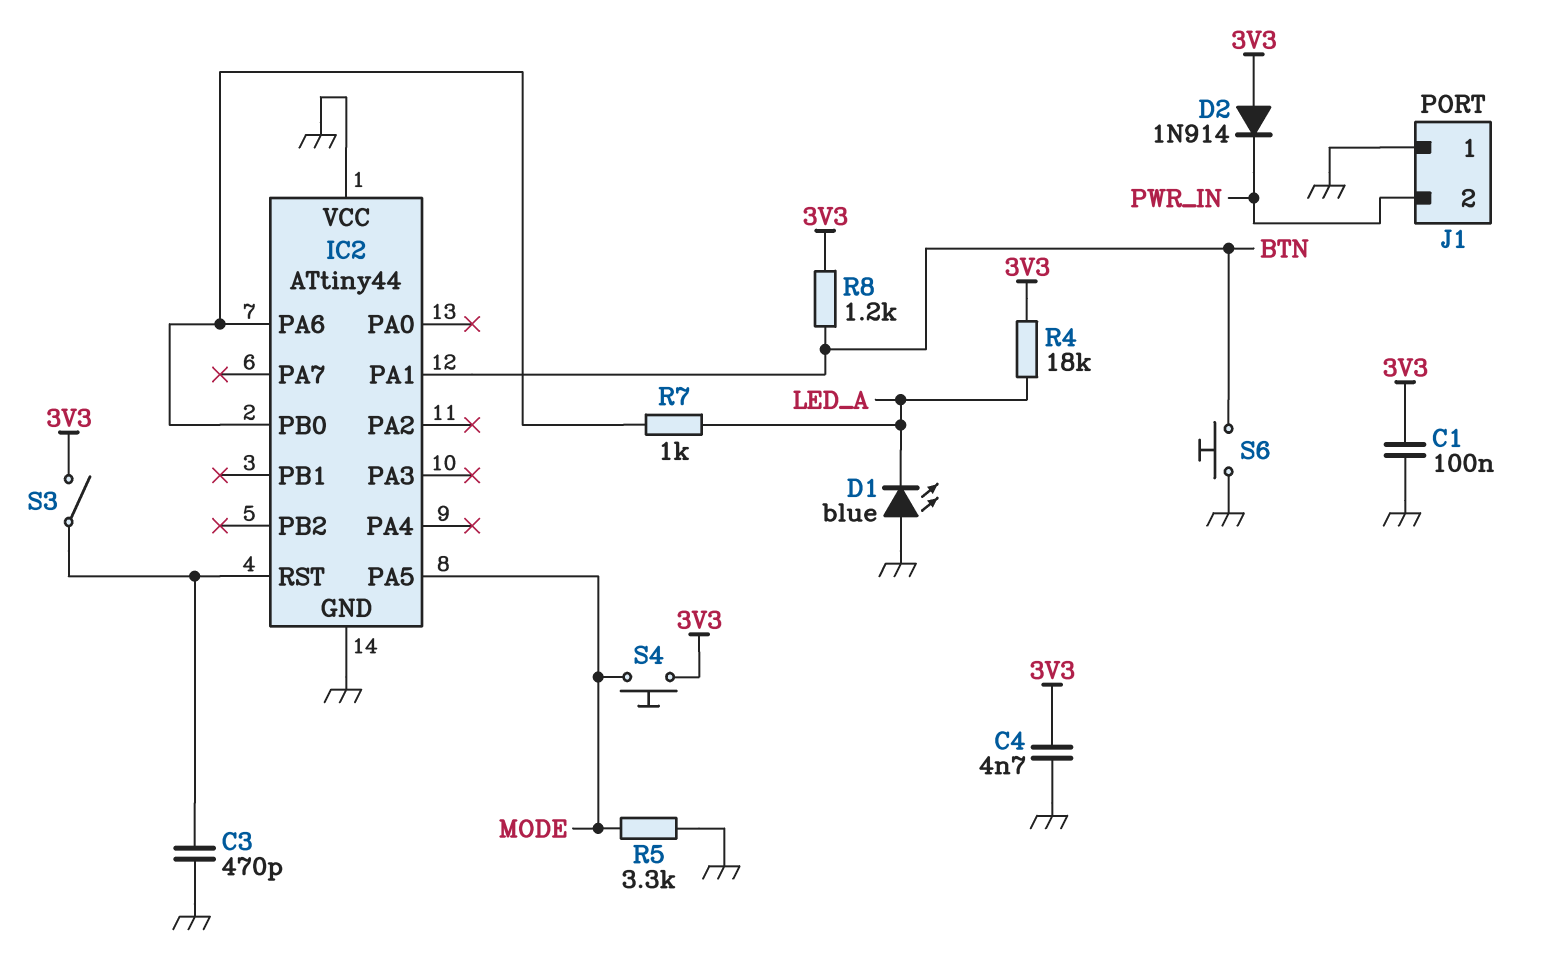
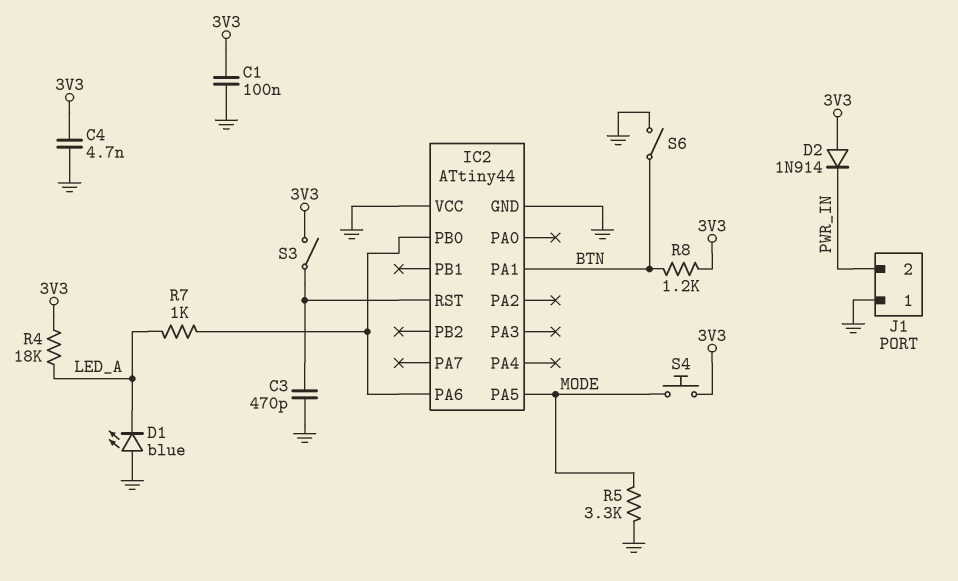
S6: button (BTN, GND) -> switch (BTN, GND)

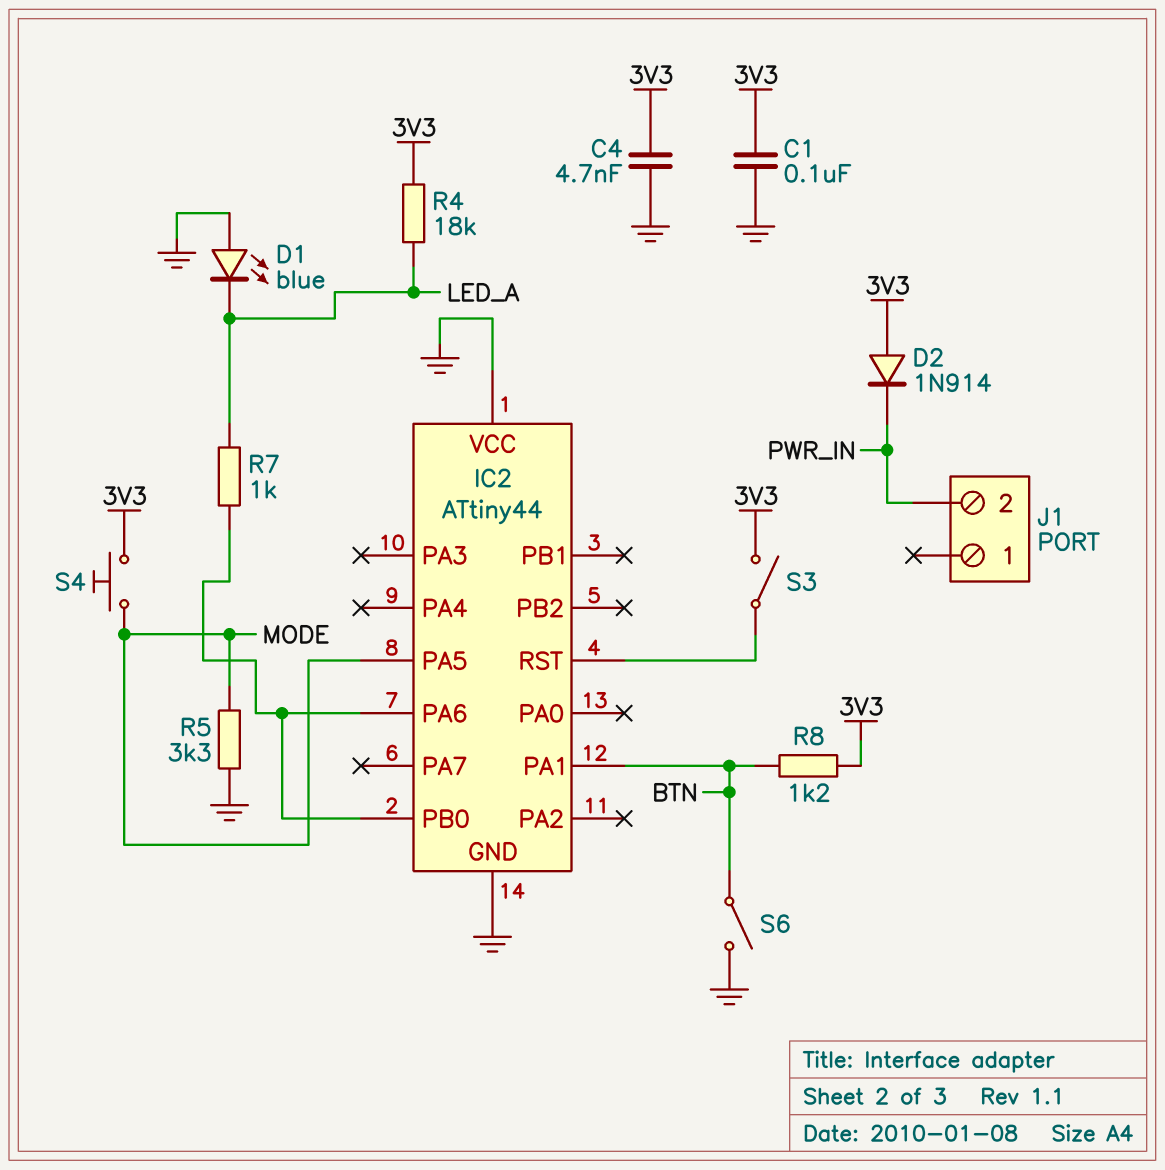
C3: 470pF (GND, IC2/RST) -> none
J1 pin 1: GND -> none

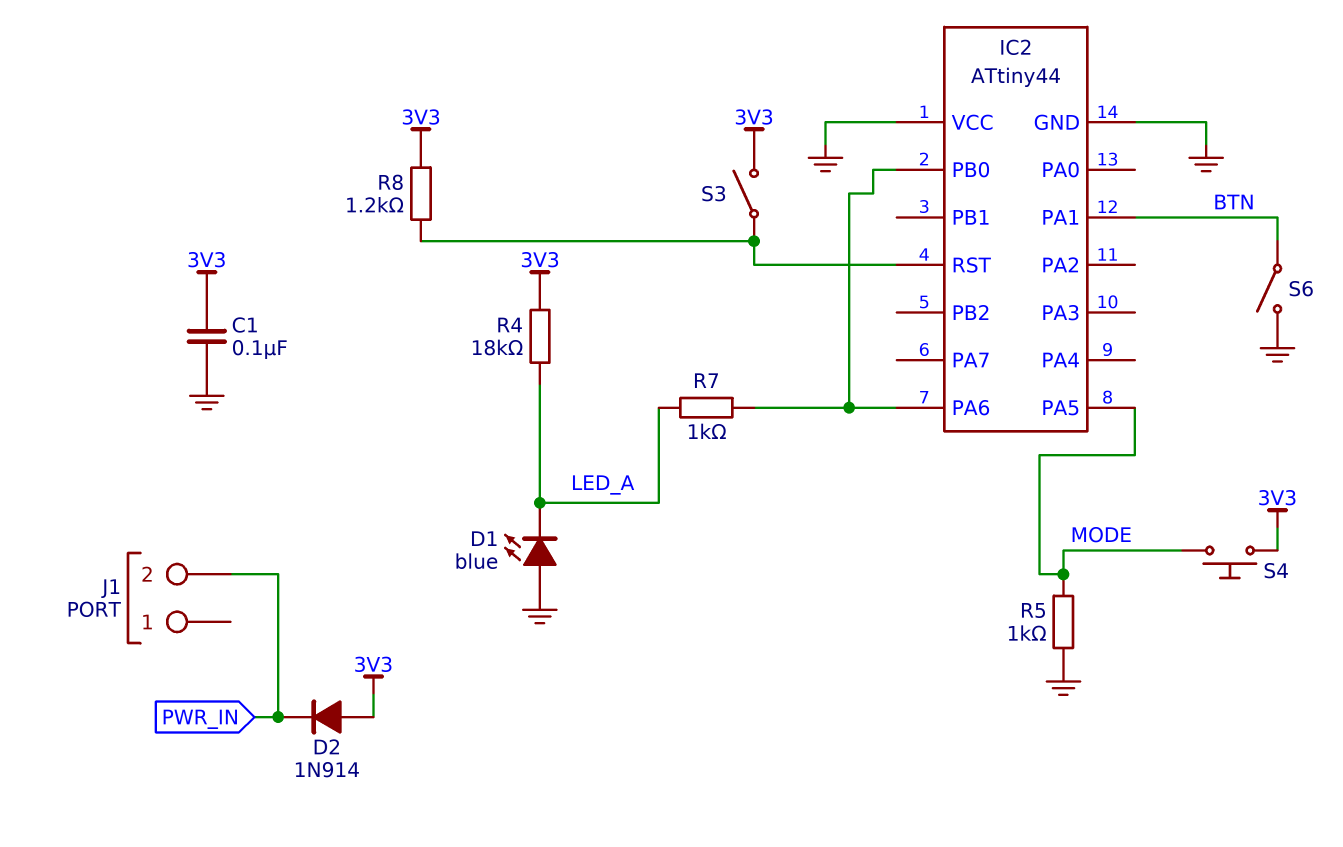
C4: 4.7nF (3V3, GND) -> none
R5: 3.3k (GND, MODE) -> 1k (GND, MODE)
R8: 1.2k (3V3, BTN) -> 1.2k (3V3, IC2/RST)

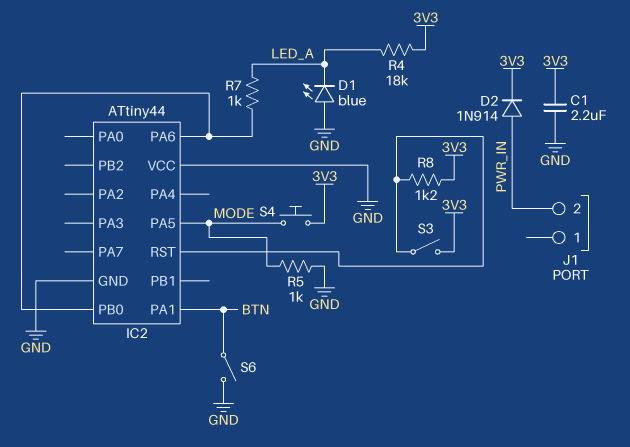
C1: 100nF (3V3, GND) -> 2.2uF (3V3, GND)
D2: diode 1N914 (A 3V3, K PWR_IN) -> diode 1N914 (A PWR_IN, K 3V3)

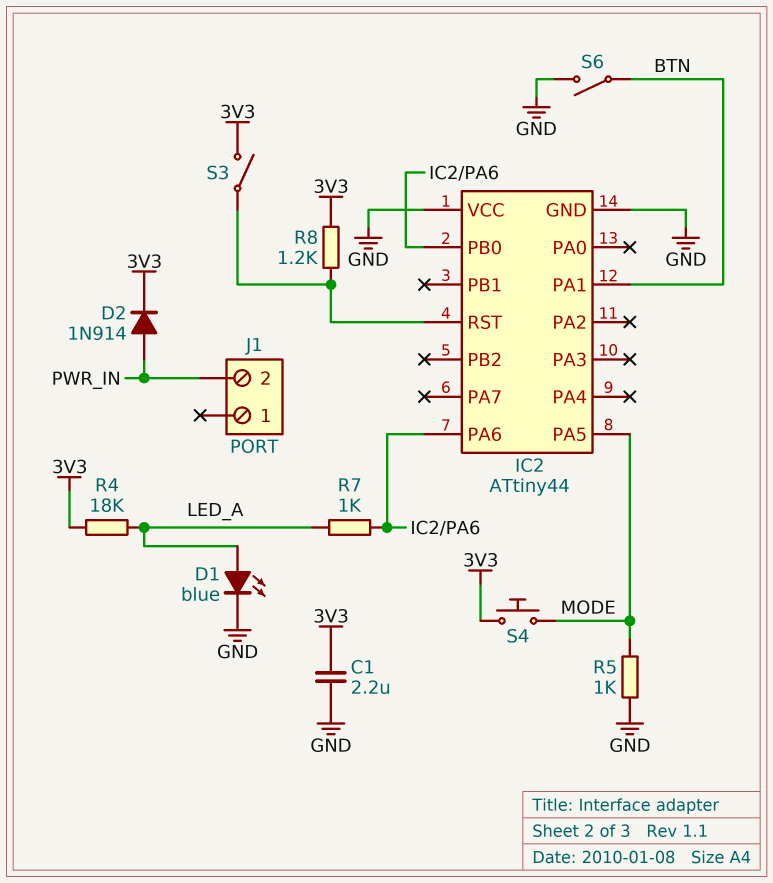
D1: LED blue (A GND, K LED_A) -> LED blue (A LED_A, K GND)

